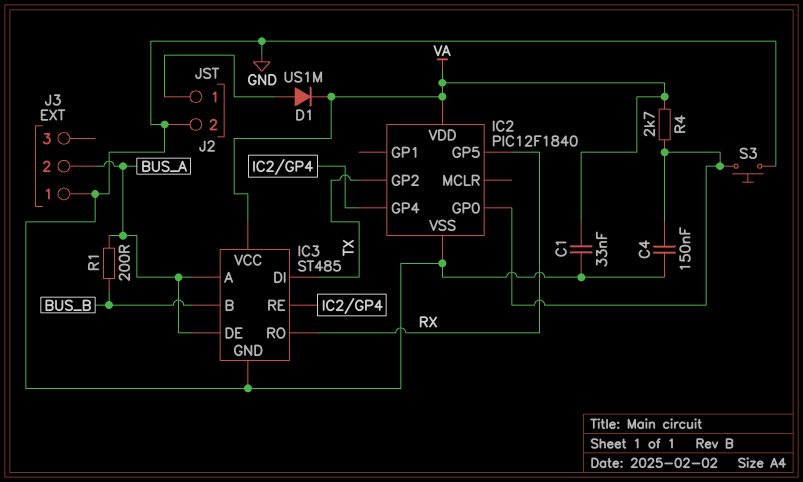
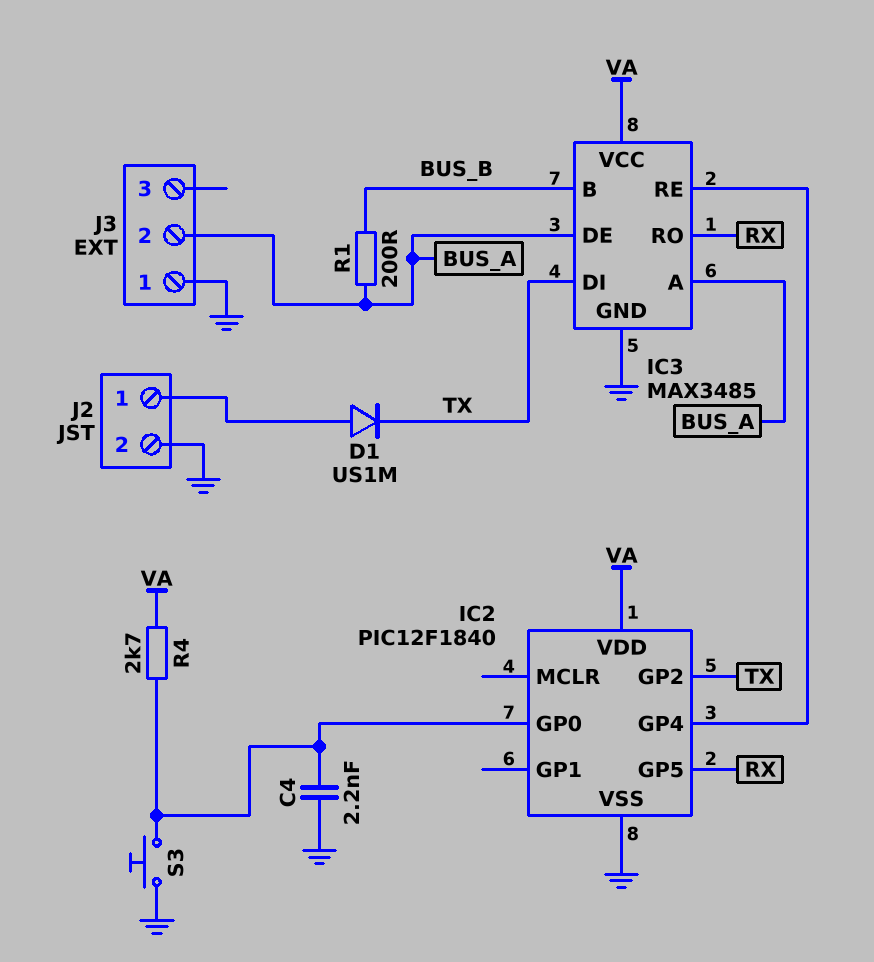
C1: 33nF (GND, VA) -> none
C4: 150nF (GND, IC2/GP0) -> 2.2nF (GND, IC2/GP0)
D1: diode US1M (A J2/1, K VA) -> diode US1M (A J2/1, K TX)
IC3: ST485 -> MAX3485

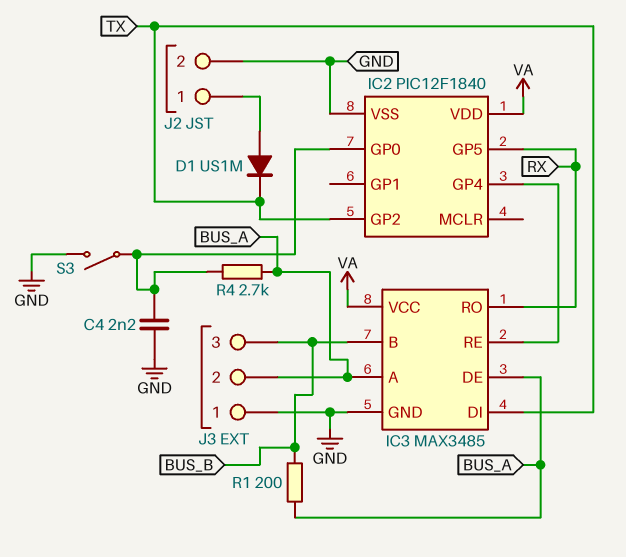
J3 pin 3: none -> BUS_B
R4: 2.7k (IC2/GP0, VA) -> 2.7k (BUS_A, IC2/GP0)
S3: button (GND, IC2/GP0) -> switch (GND, IC2/GP0)

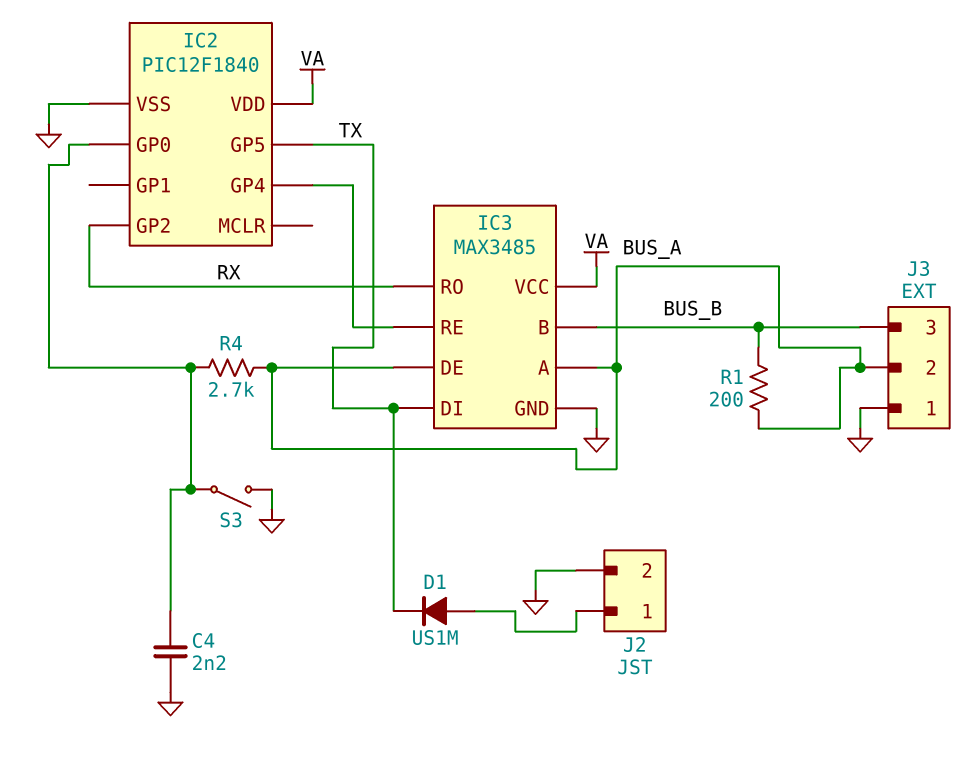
IC2 pin GP2: TX -> RX
IC2 pin GP5: RX -> TX

